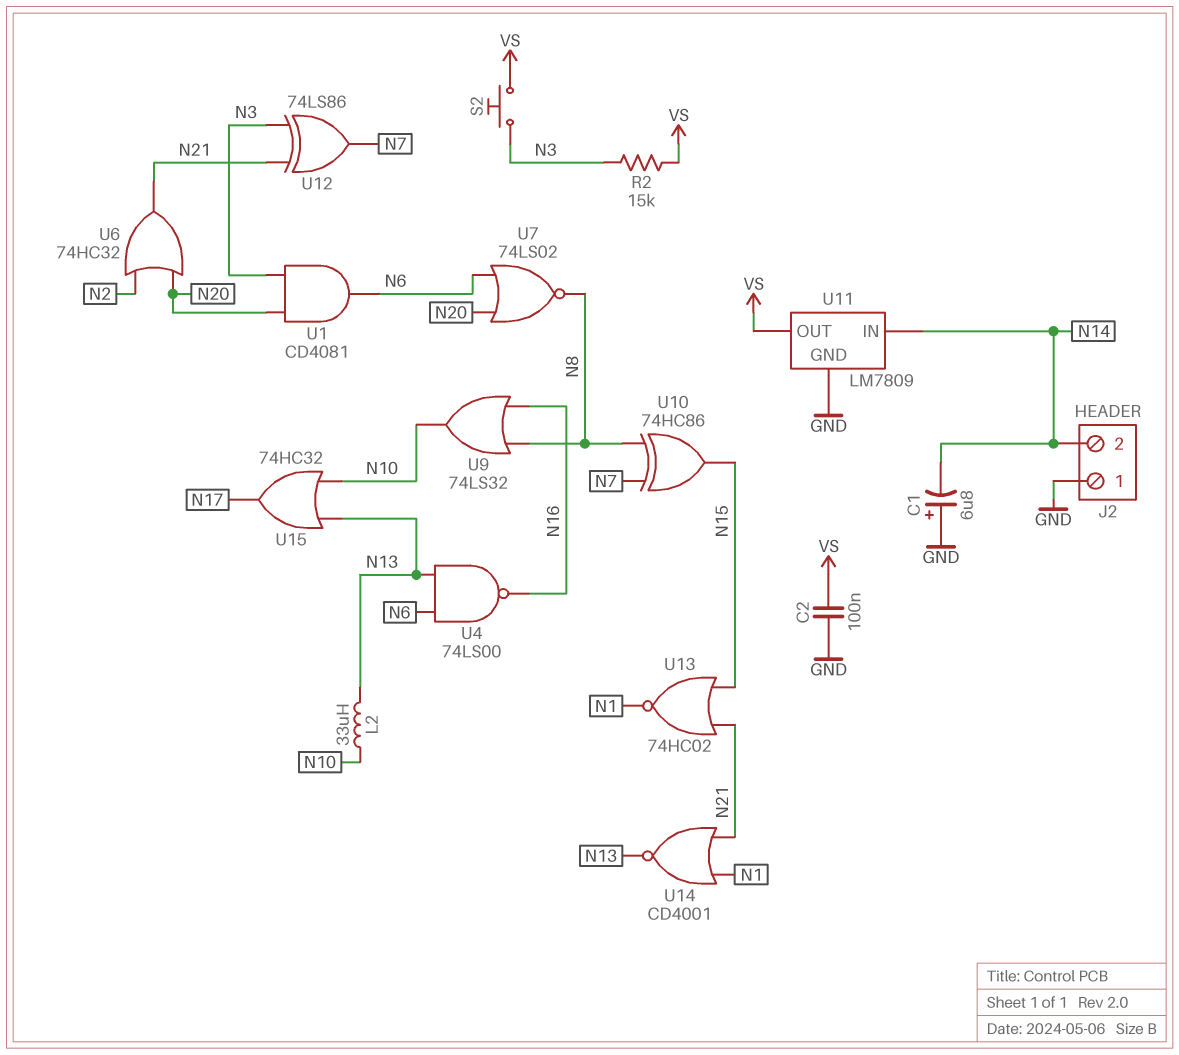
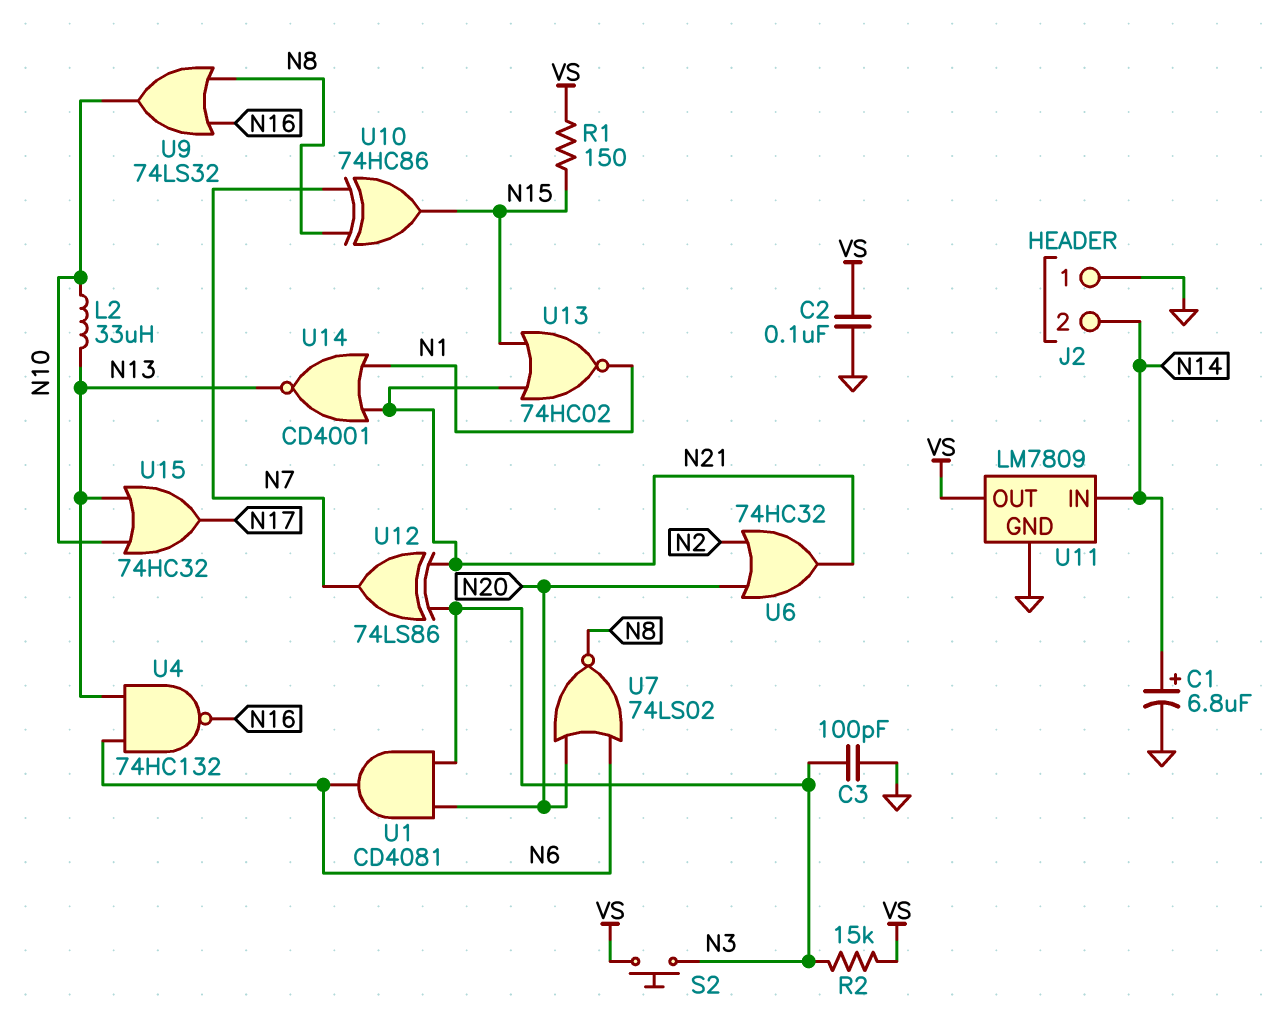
C1: 6.8uF (plus GND, minus N14) -> 6.8uF (plus N14, minus GND)
C3: none -> 100pF (GND, N3)
R1: none -> 150 (N15, VS)
U4: NAND 74LS00 (in N6, in N13, out N16) -> NAND 74HC132 (in N6, in N13, out N16)

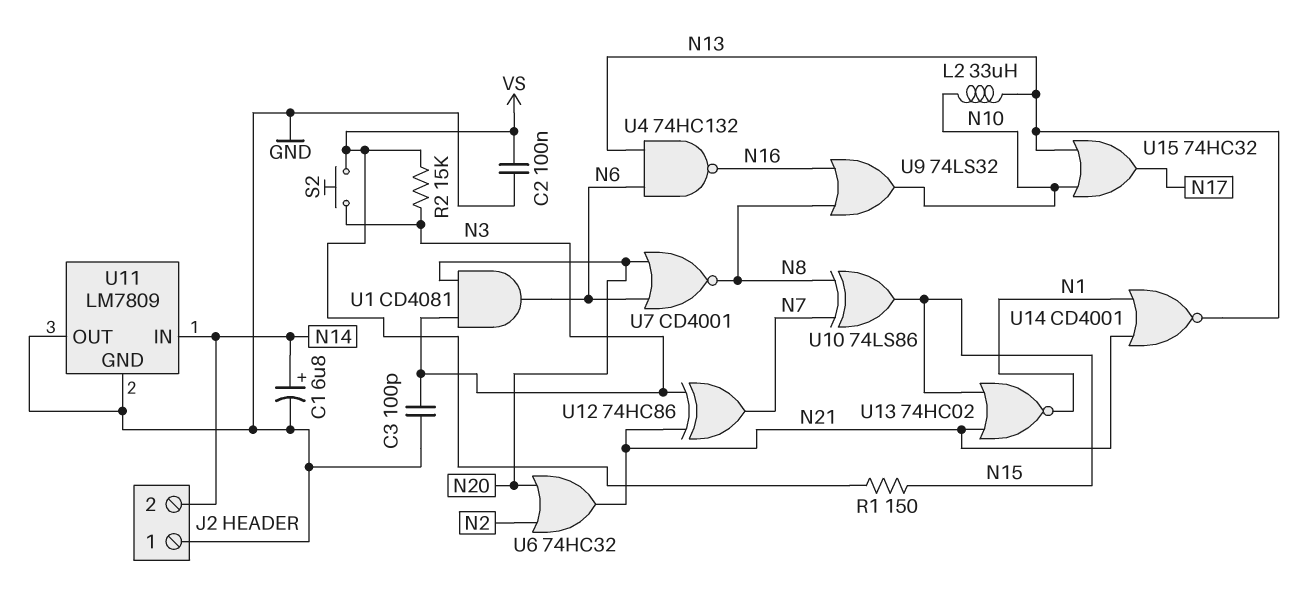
U7: NOR 74LS02 (in N6, in N20, out N8) -> NOR CD4001 (in N6, in N20, out N8)
U10: XOR 74HC86 (in N7, in N8, out N15) -> XOR 74LS86 (in N7, in N8, out N15)
U11 pin OUT: VS -> GND
U12: XOR 74LS86 (in N3, in N21, out N7) -> XOR 74HC86 (in N3, in N21, out N7)

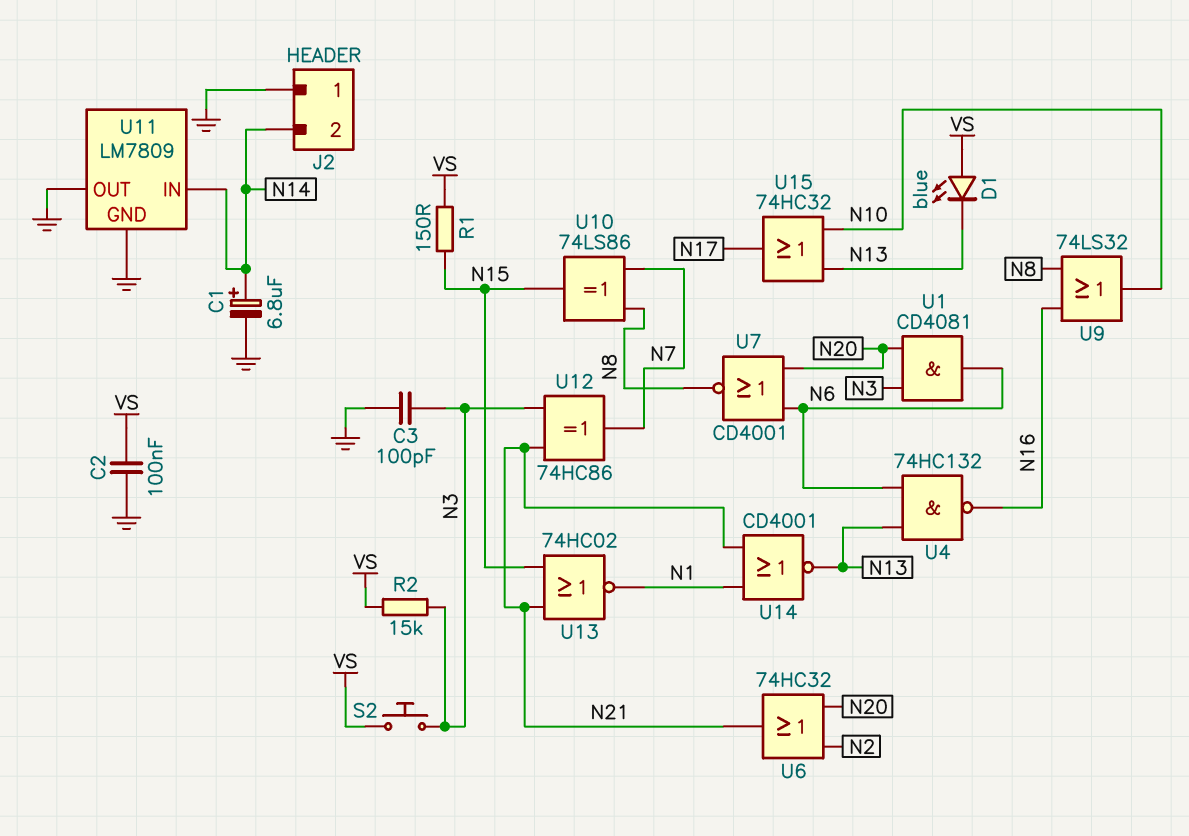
D1: none -> LED blue (A VS, K N13)
L2: 33uH (N10, N13) -> none

